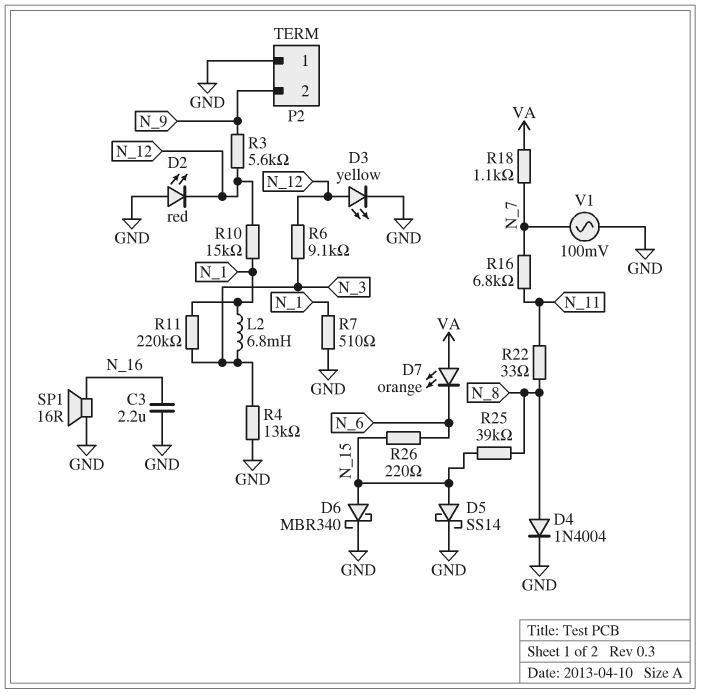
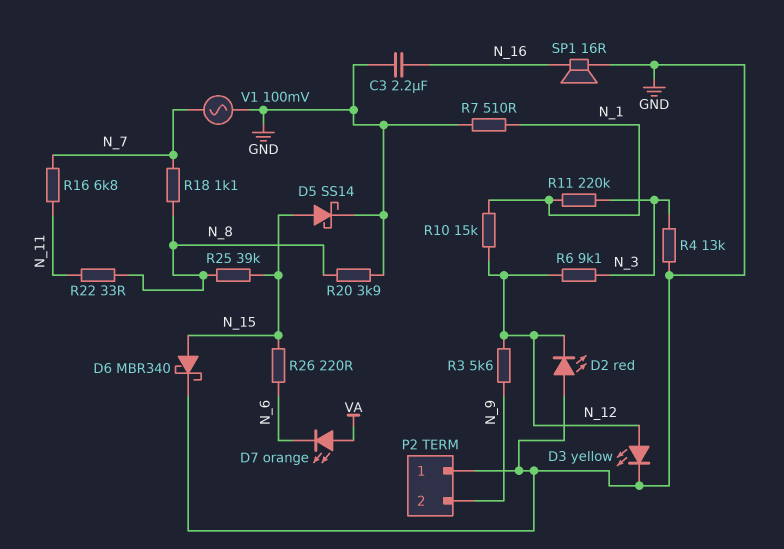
D4: diode 1N4004 (A N_8, K GND) -> none
L2: 6.8mH (N_1, N_3) -> none
R18: 1.1k (N_7, VA) -> 1.1k (N_7, N_8)
R20: none -> 3.9k (GND, N_8)

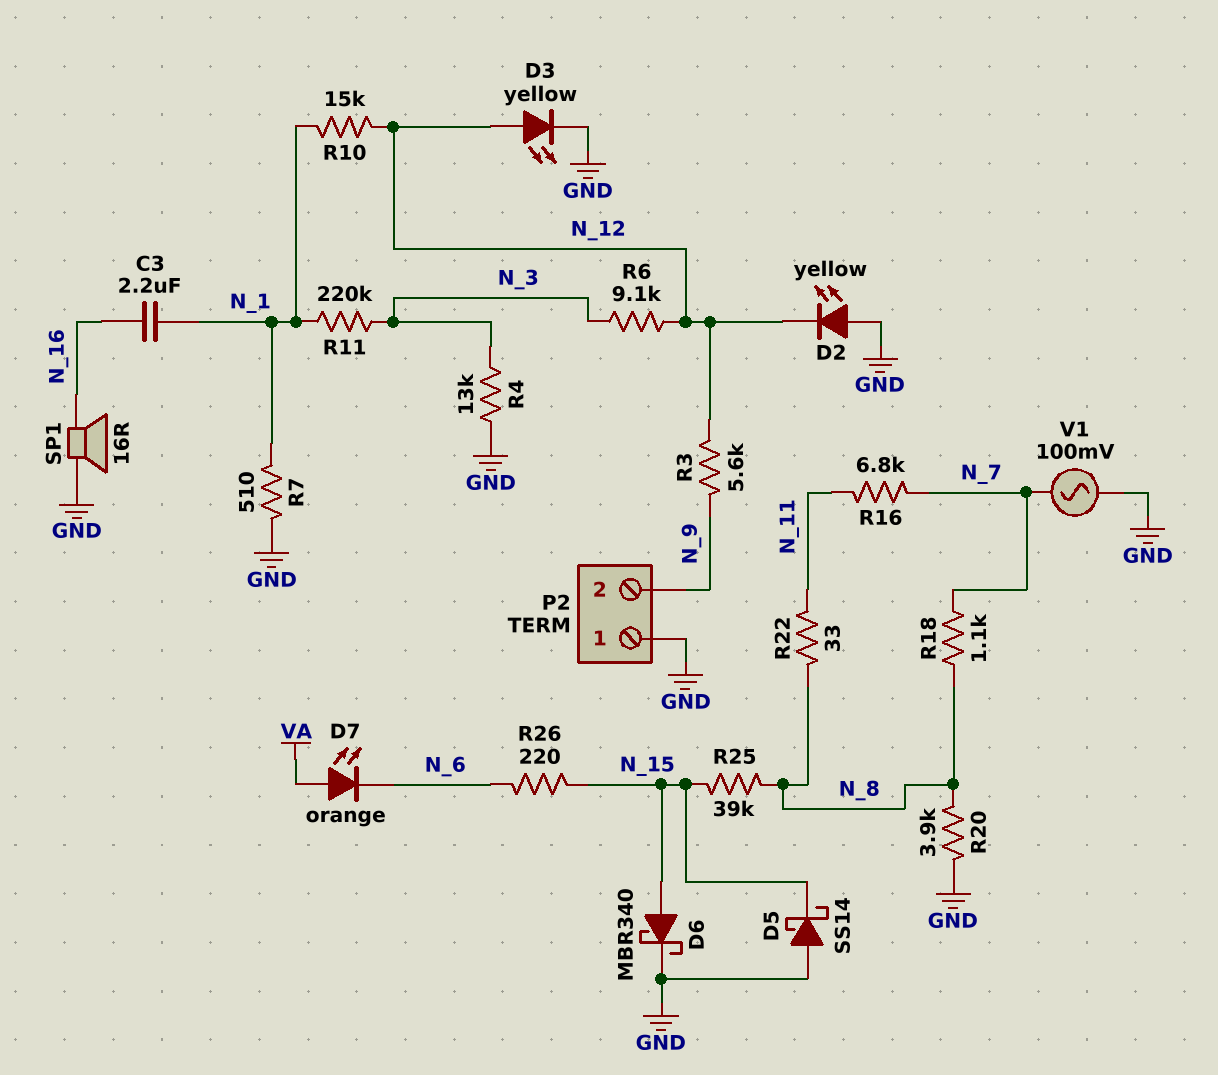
C3: 2.2uF (GND, N_16) -> 2.2uF (N_1, N_16)
D2: LED red (A GND, K N_12) -> LED yellow (A GND, K N_12)
D5: schottky SS14 (A N_15, K GND) -> schottky SS14 (A GND, K N_15)

